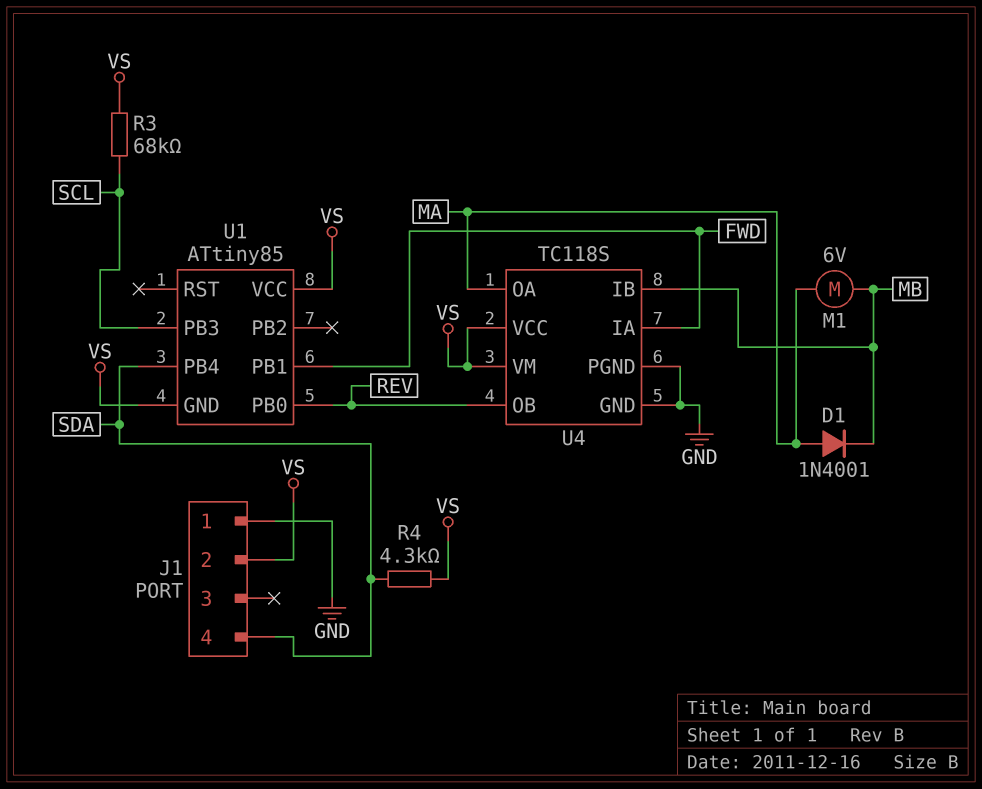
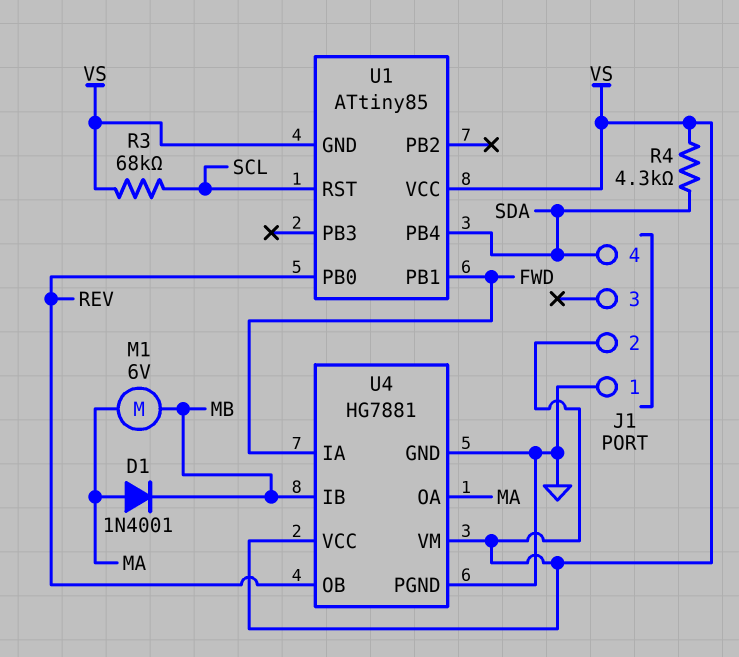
U1 pin PB3: SCL -> none
U1 pin RST: none -> SCL
U4: TC118S -> HG7881

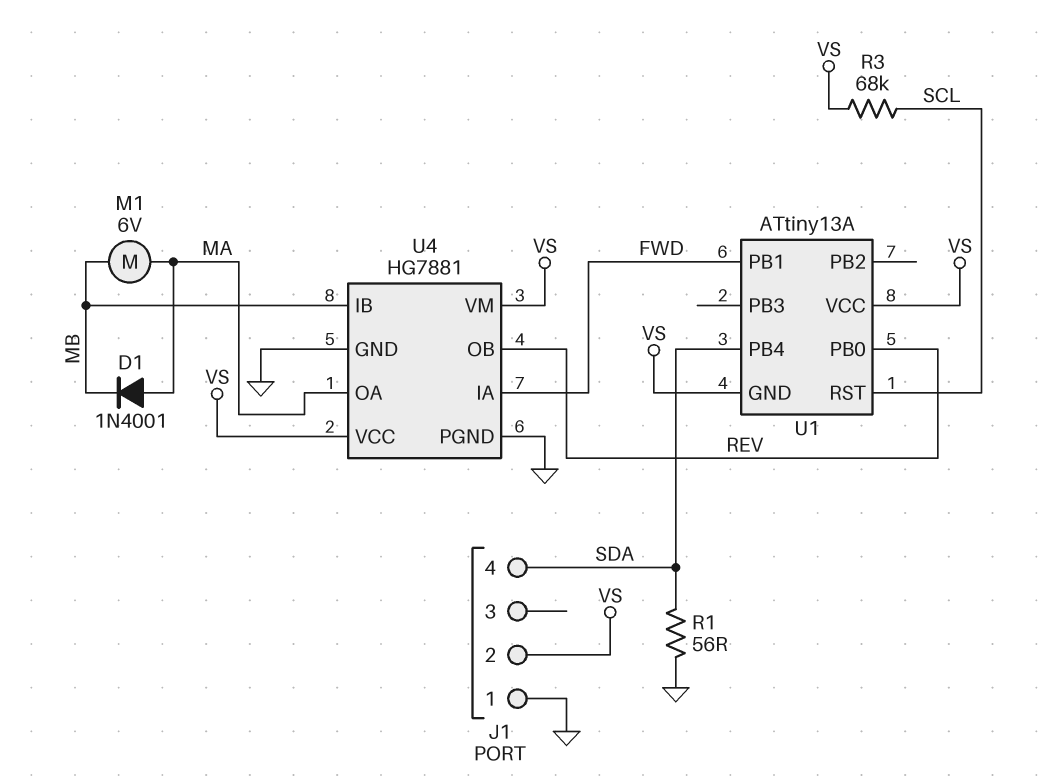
R1: none -> 56 (GND, SDA)
R4: 4.3k (SDA, VS) -> none
U1: ATtiny85 -> ATtiny13A

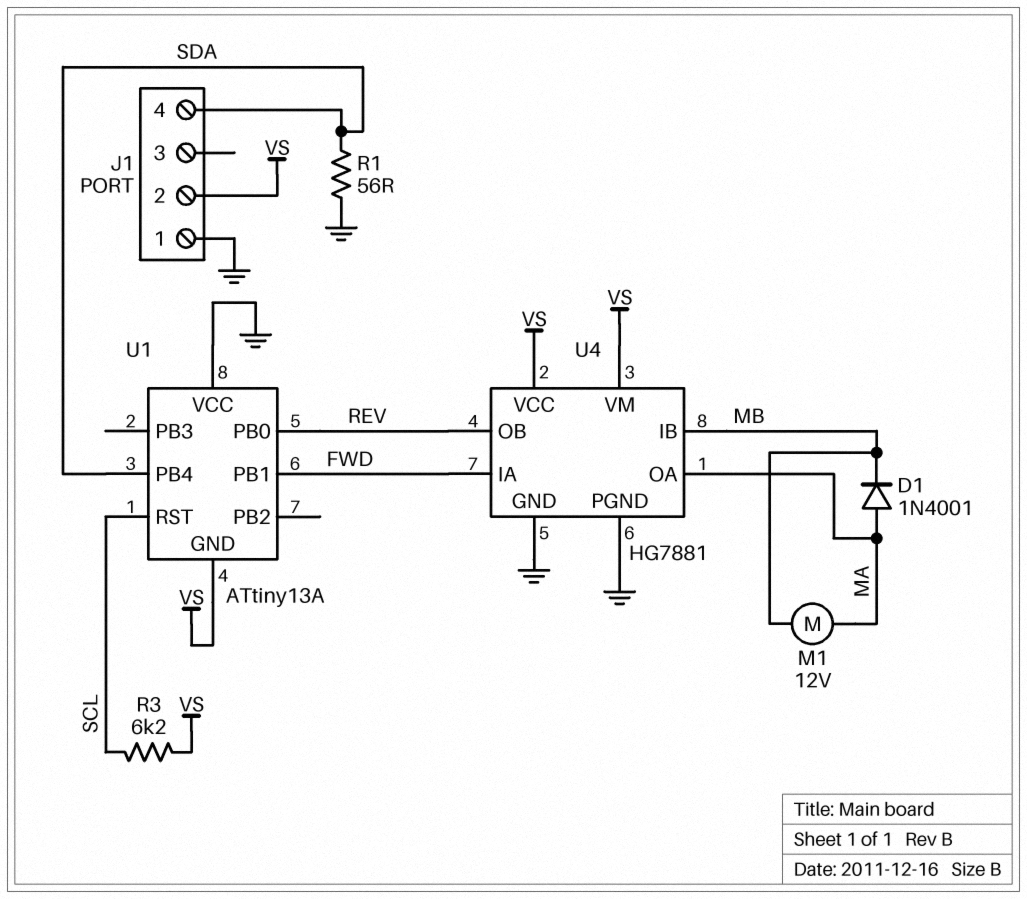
M1: motor 6V (MA, MB) -> motor 12V (MA, MB)
R3: 68k (SCL, VS) -> 6.2k (SCL, VS)
U1 pin VCC: VS -> GND

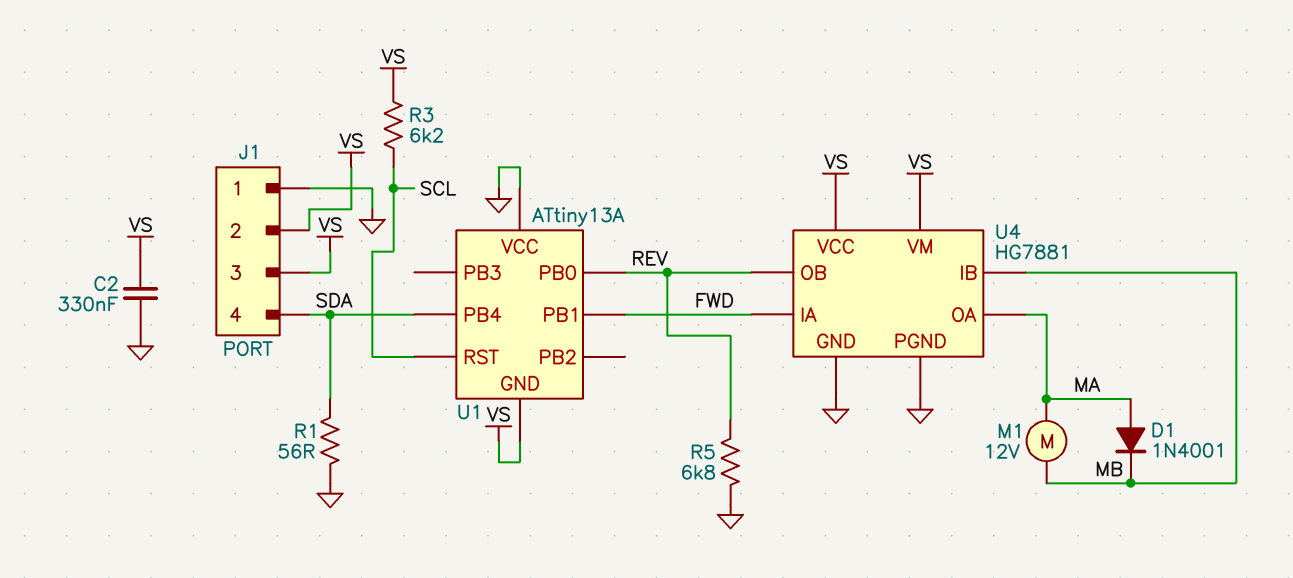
C2: none -> 330nF (GND, VS)
J1 pin 3: none -> VS
R5: none -> 6.8k (GND, REV)

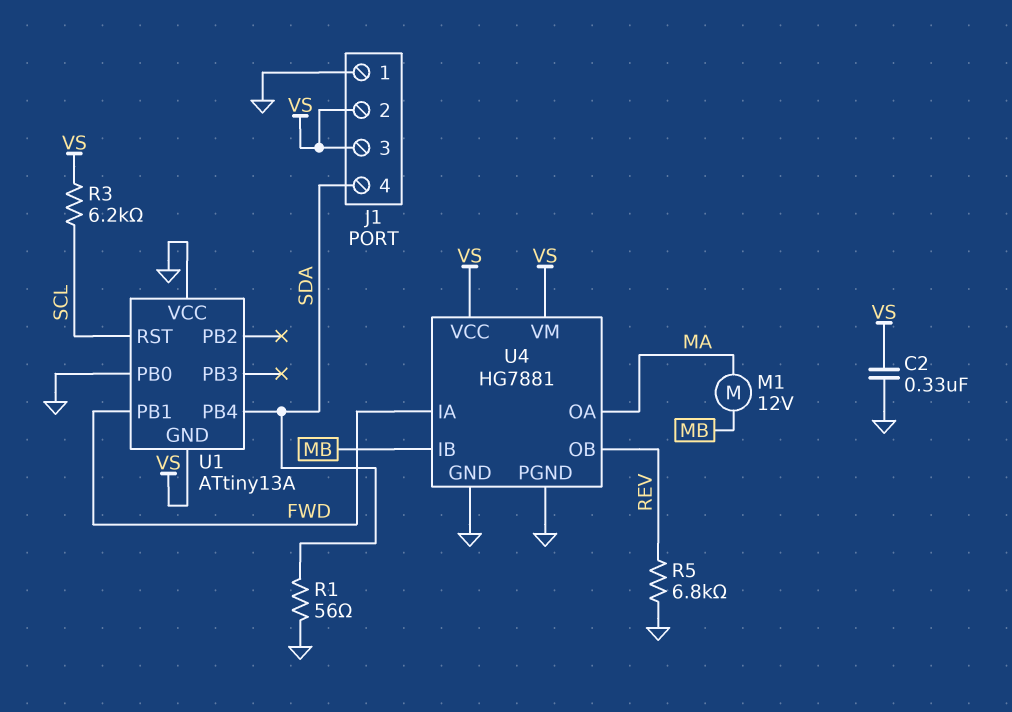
D1: diode 1N4001 (A MA, K MB) -> none
U1 pin PB0: REV -> GND

